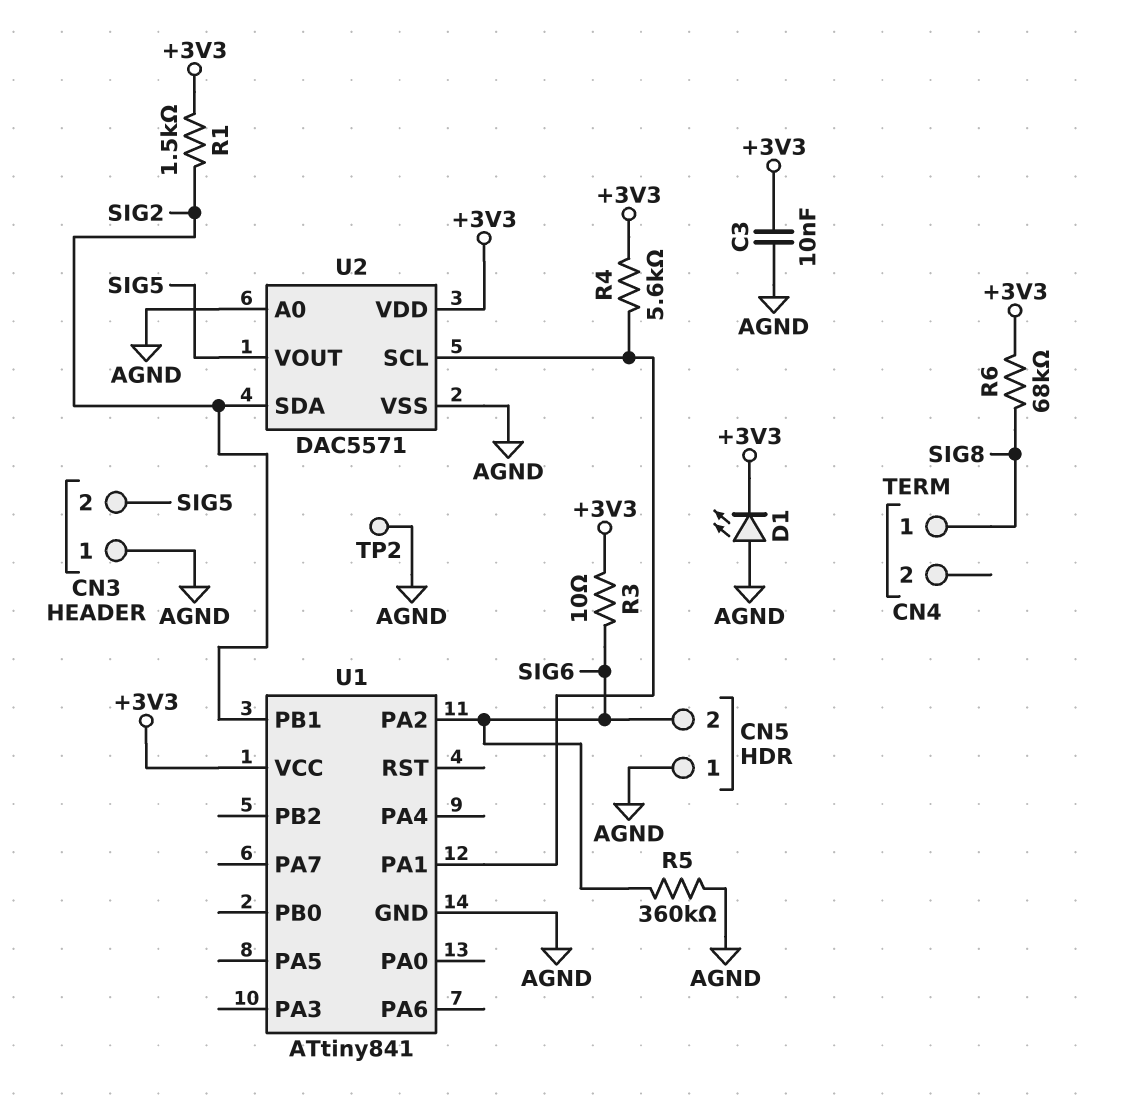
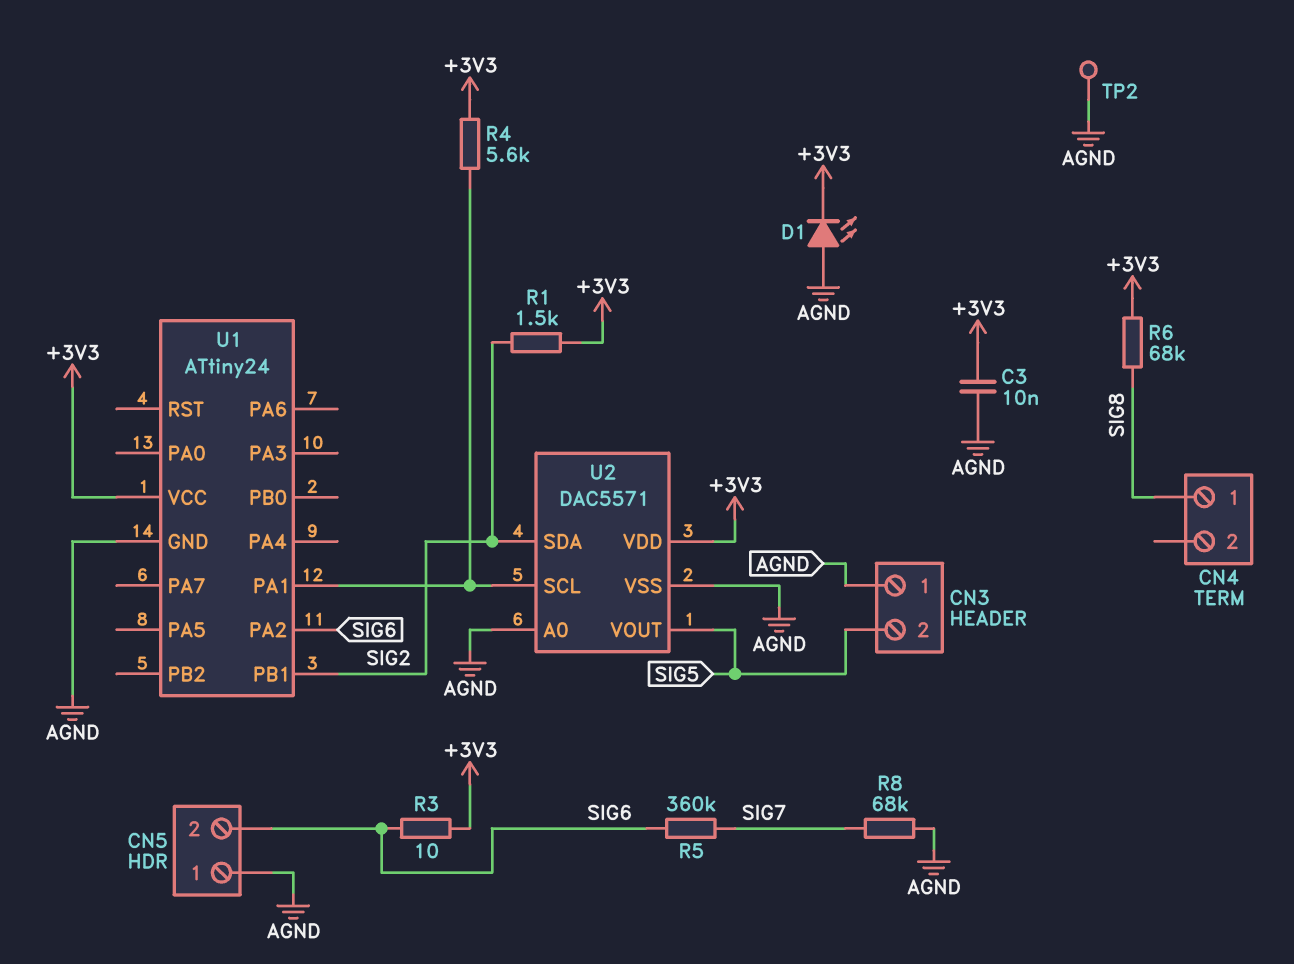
R5: 360k (AGND, SIG6) -> 360k (SIG6, SIG7)
R8: none -> 68k (AGND, SIG7)
U1: ATtiny841 -> ATtiny24

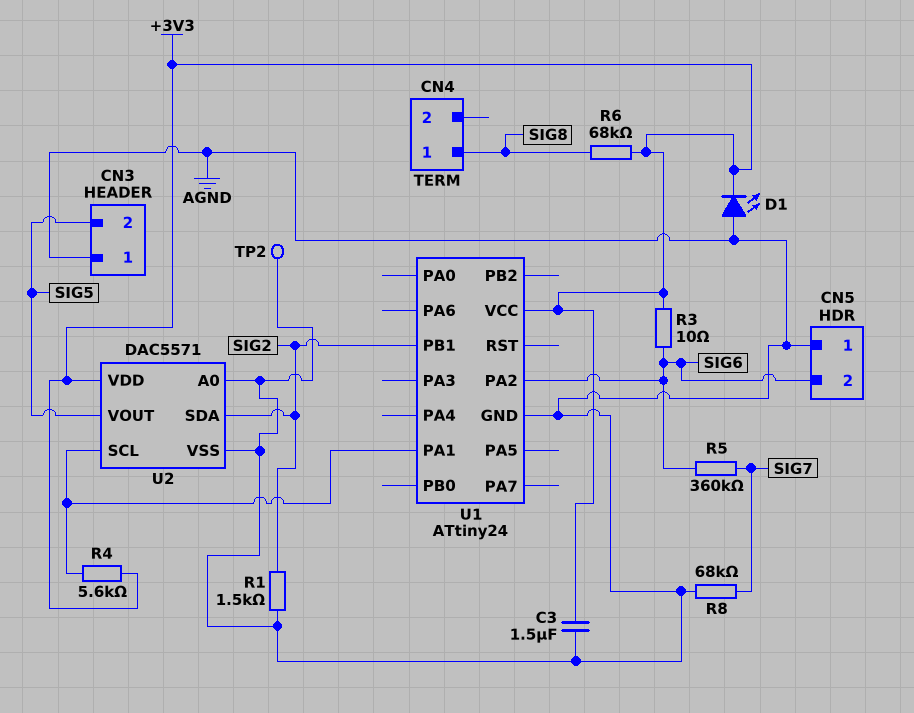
C3: 10nF (+3V3, AGND) -> 1.5uF (+3V3, AGND)
R1: 1.5k (+3V3, SIG2) -> 1.5k (AGND, SIG2)

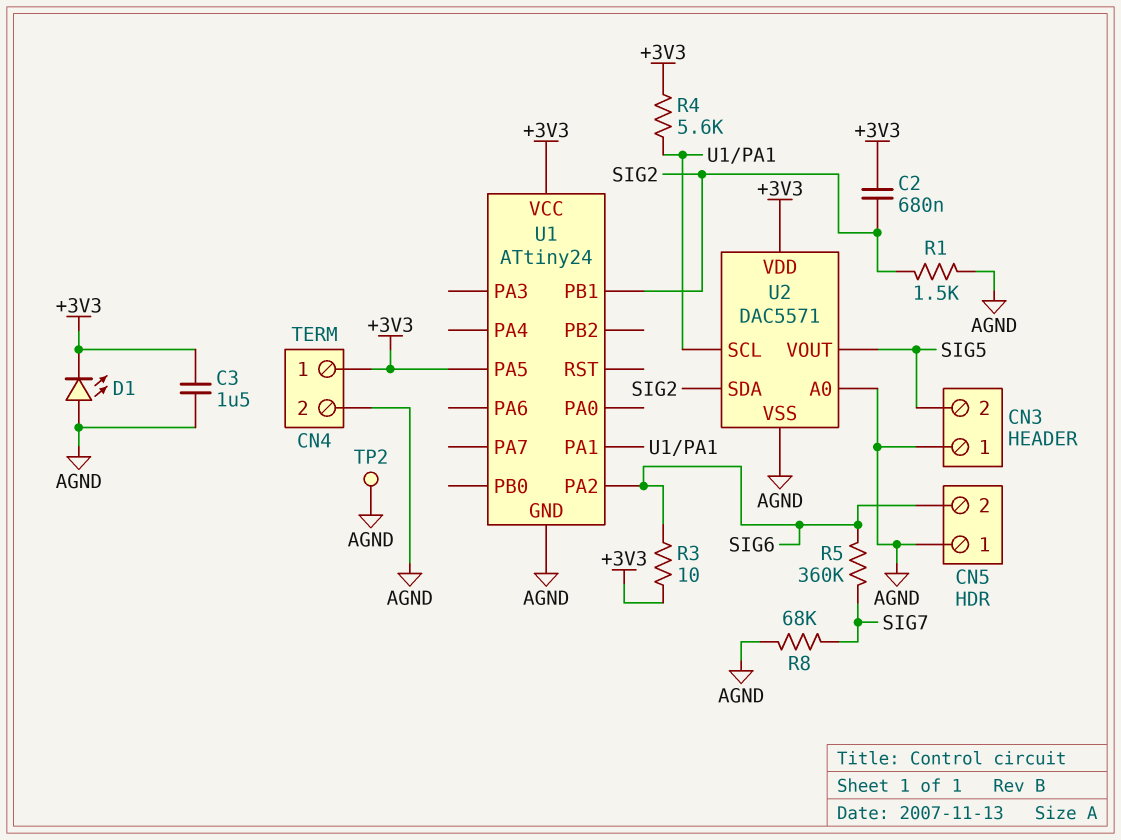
C2: none -> 680nF (+3V3, SIG2)
CN4 pin 1: SIG8 -> +3V3
CN4 pin 2: none -> AGND
R6: 68k (+3V3, SIG8) -> none
U1 pin PA5: none -> +3V3

